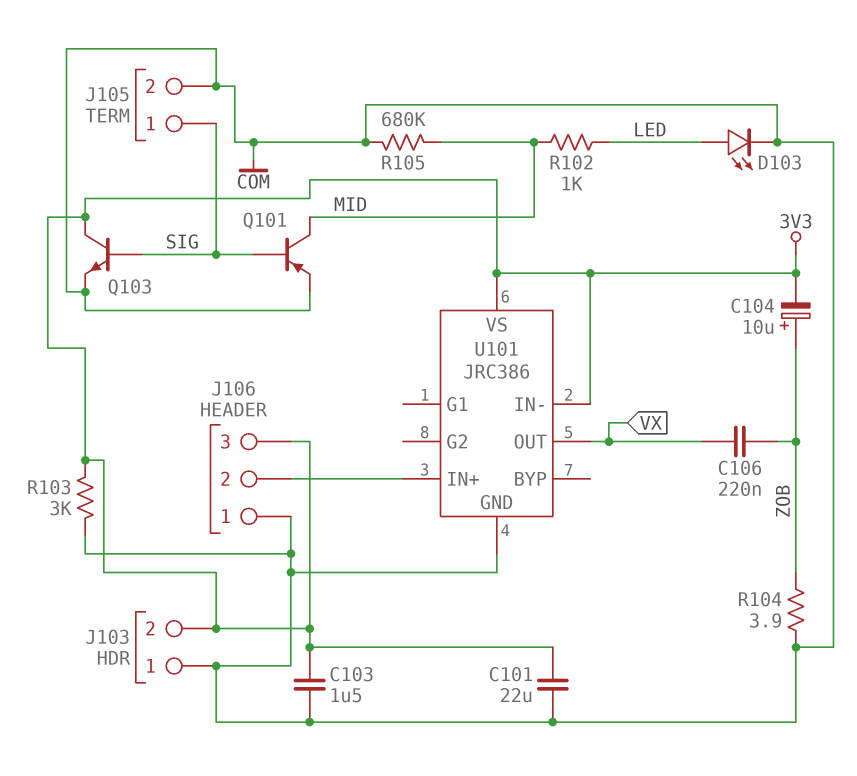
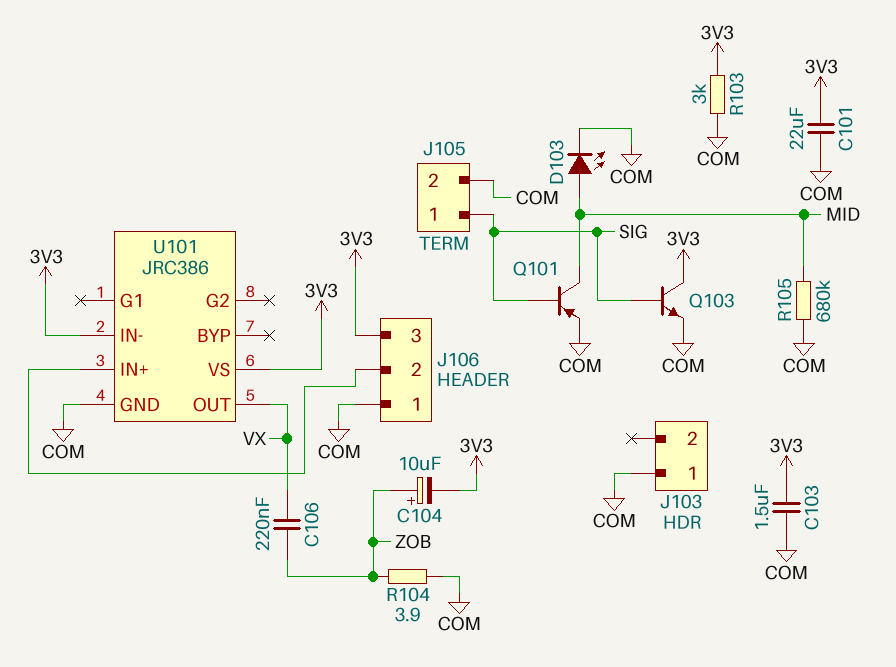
D103: LED (A LED, K COM) -> LED (A MID, K COM)
J103 pin 2: 3V3 -> none
R102: 1k (LED, MID) -> none

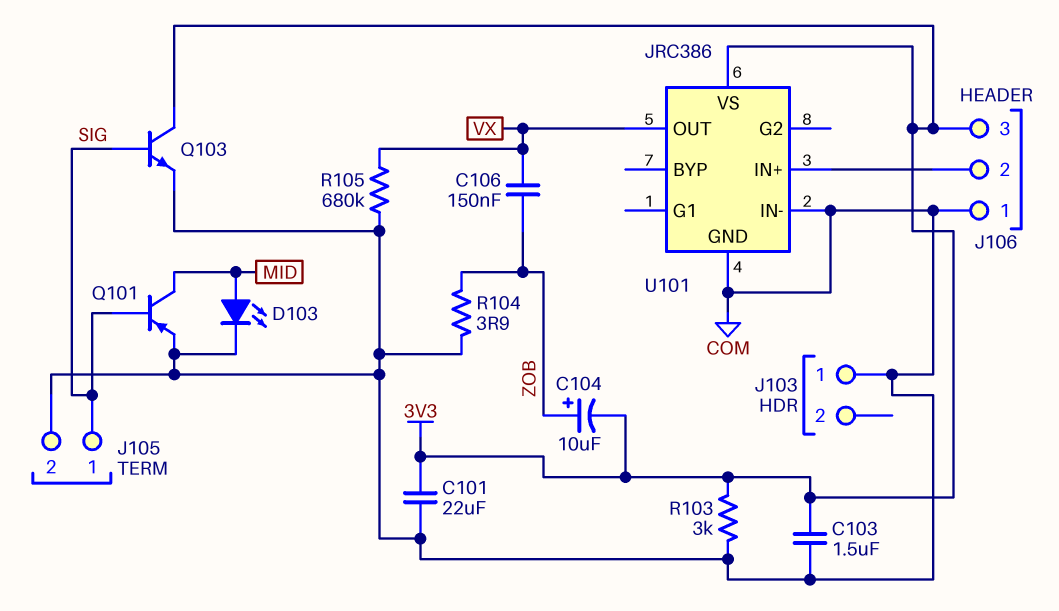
C106: 220nF (VX, ZOB) -> 150nF (VX, ZOB)
R105: 680k (COM, MID) -> 680k (COM, VX)
U101 pin IN-: 3V3 -> COM

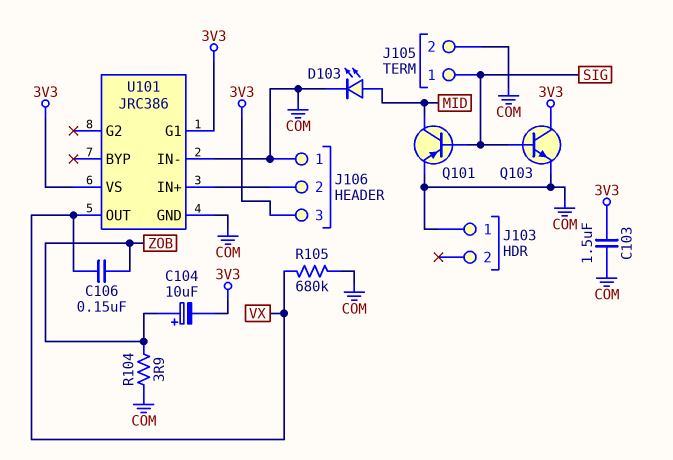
C101: 22uF (3V3, COM) -> none
R103: 3k (3V3, COM) -> none
U101 pin G1: none -> 3V3

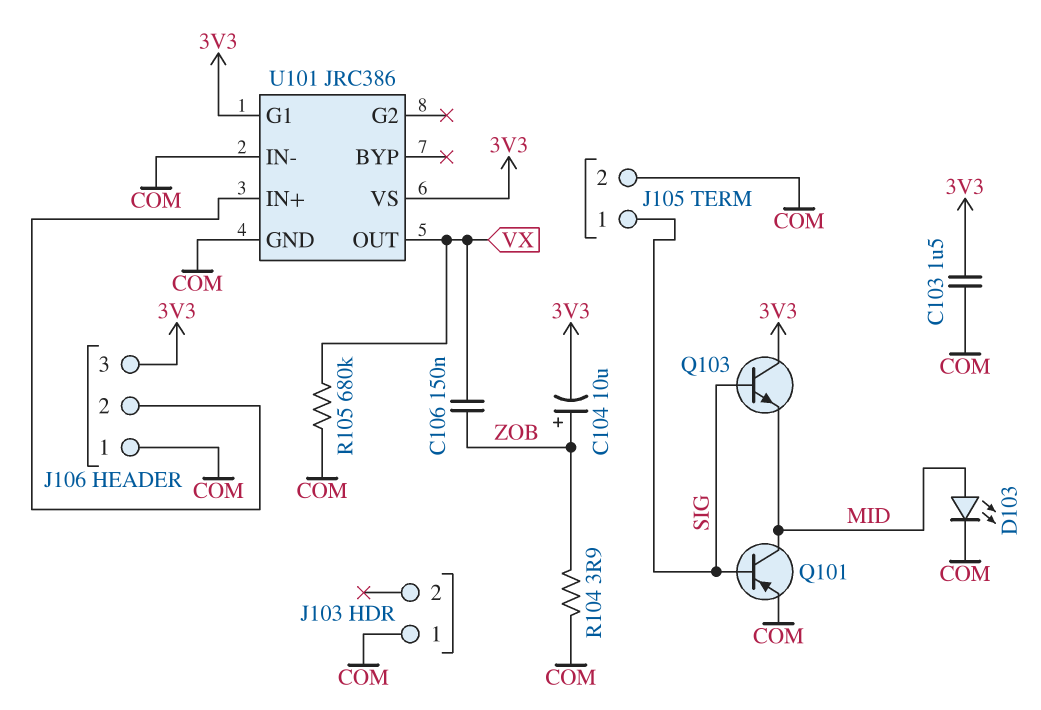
Q103: NPN (B SIG, C 3V3, E COM) -> NPN (B SIG, C 3V3, E MID)

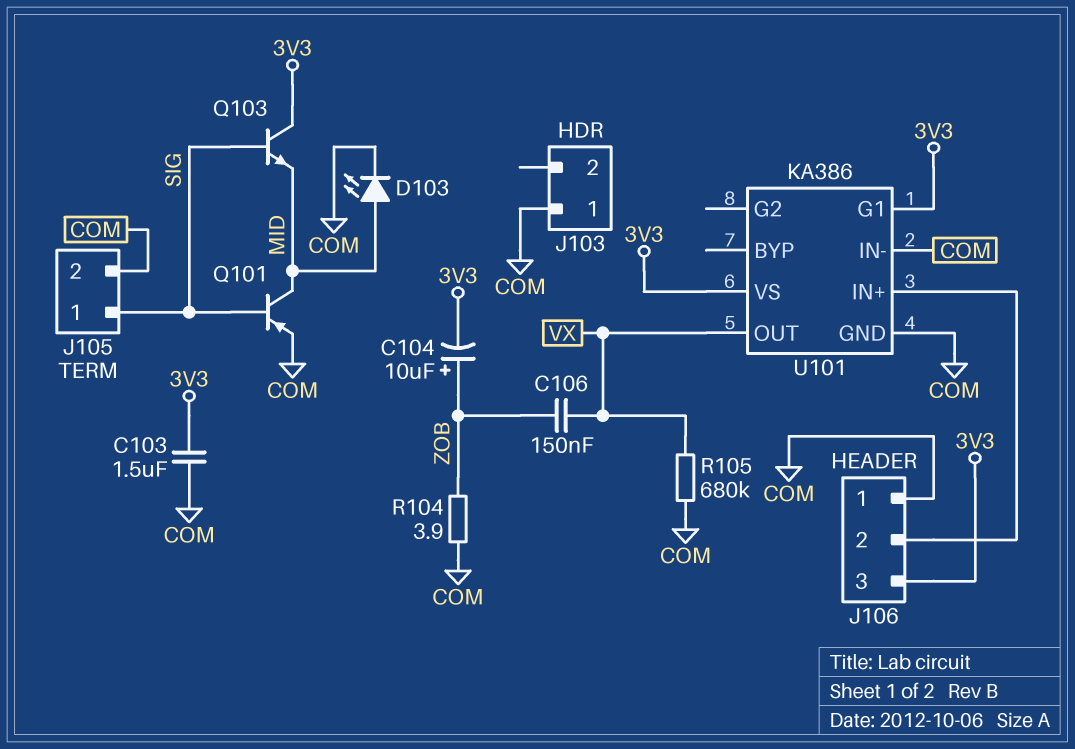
U101: JRC386 -> KA386

